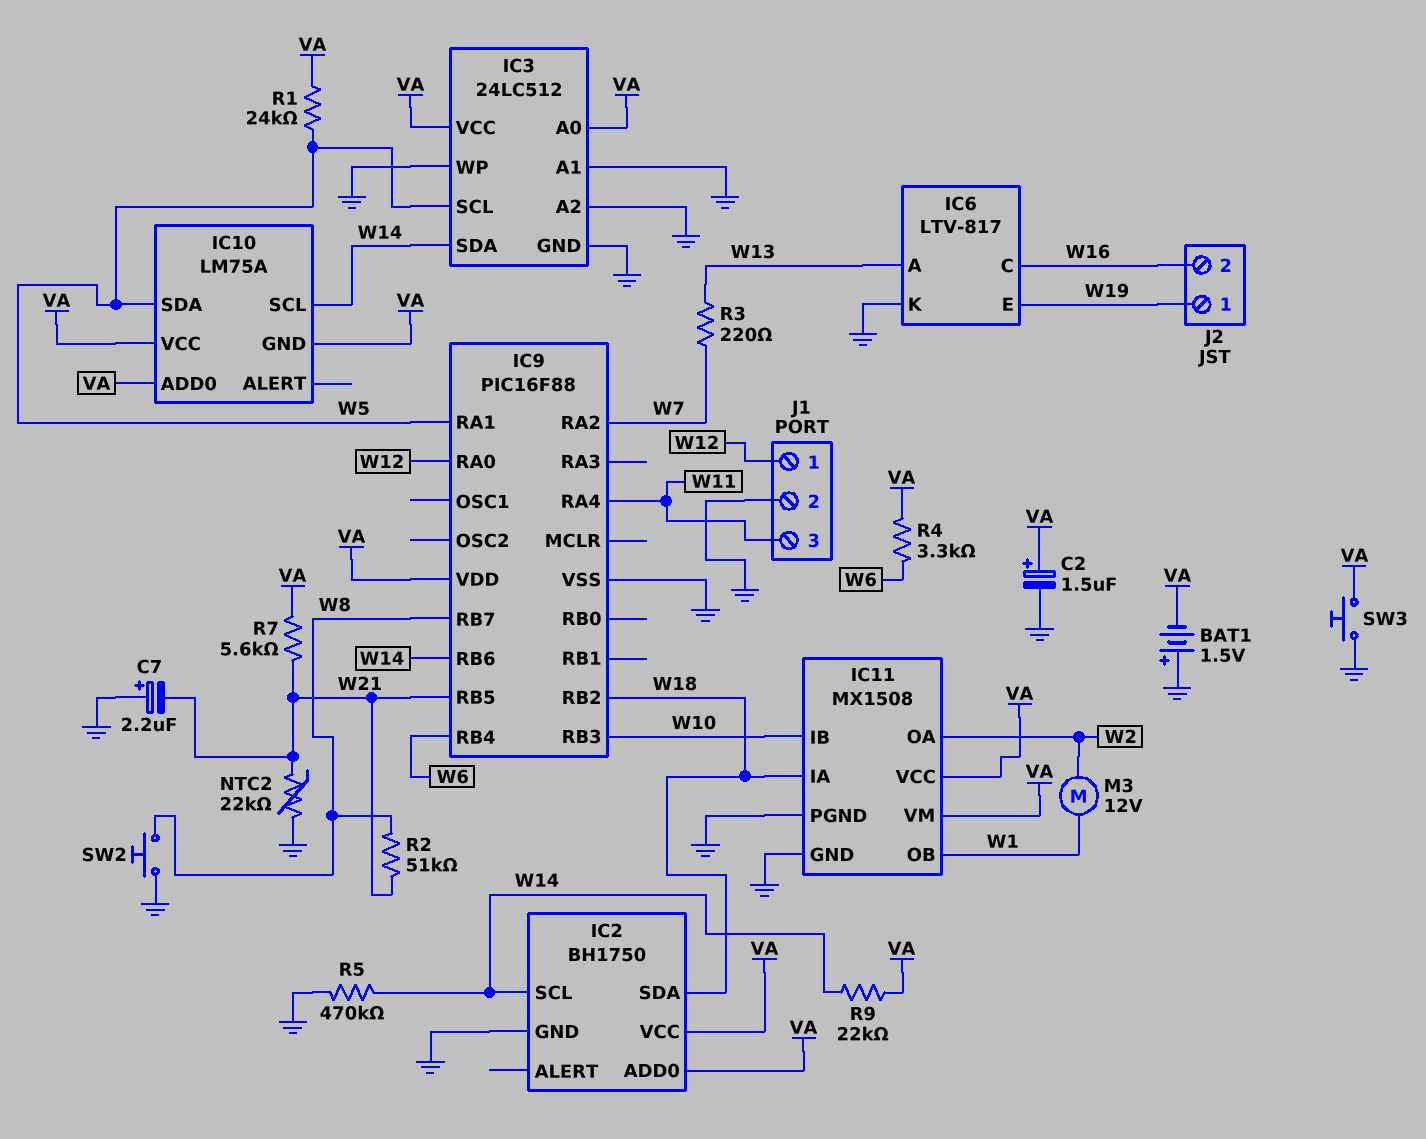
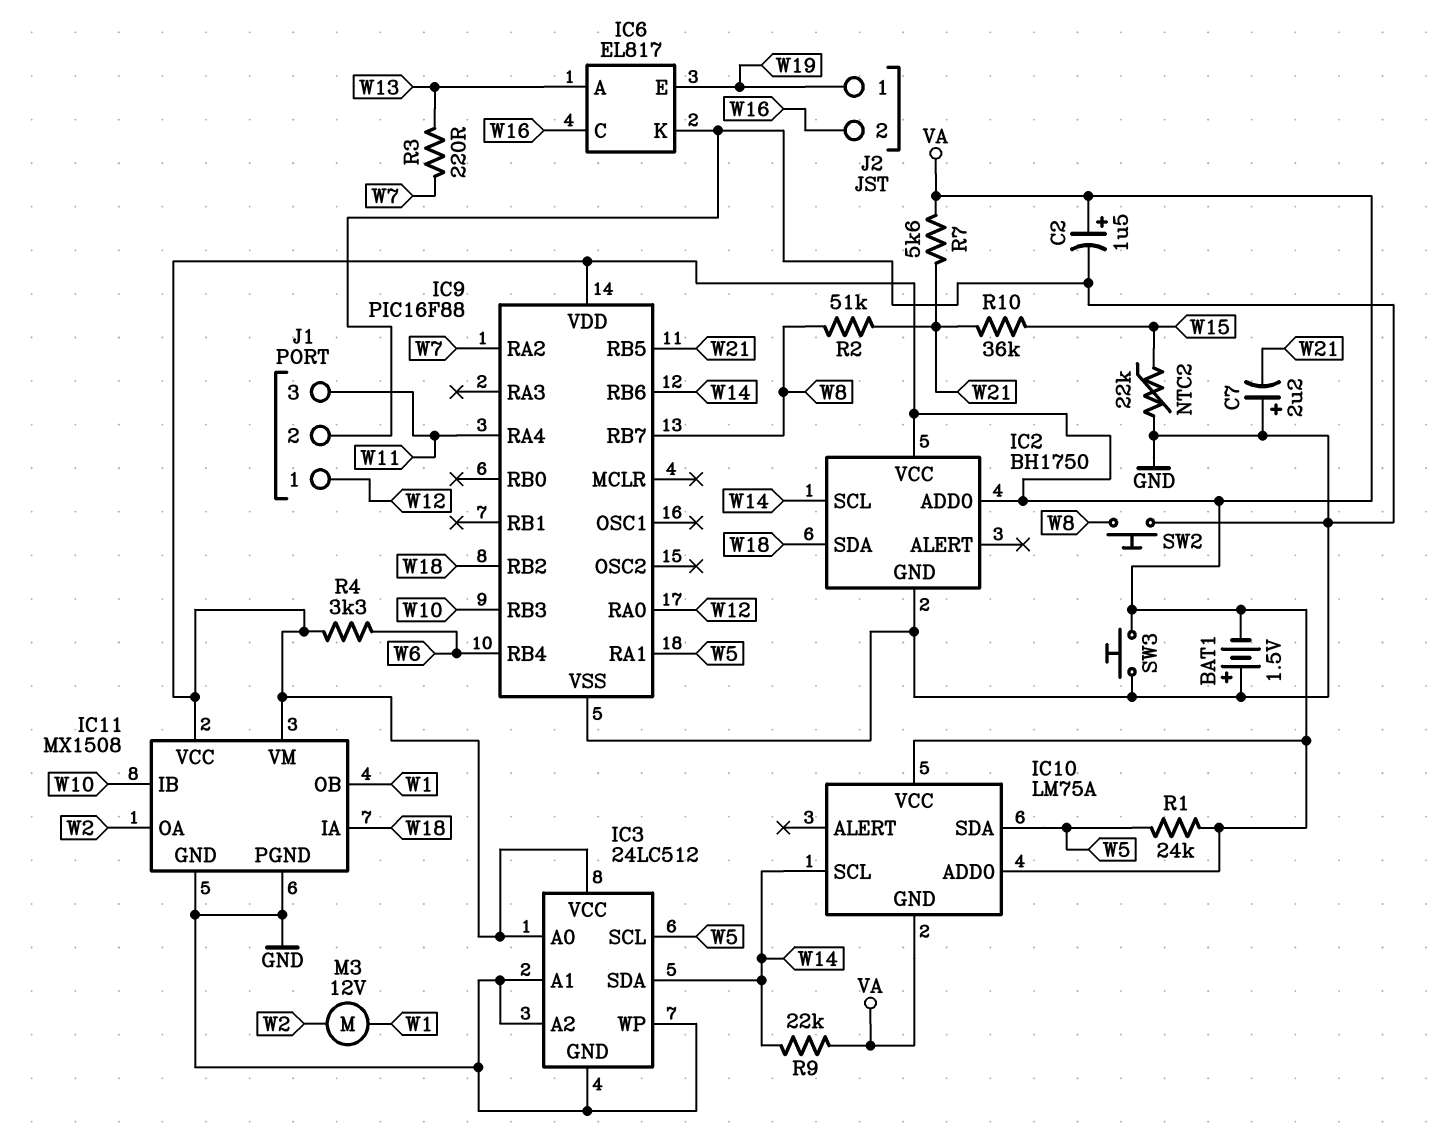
IC6: LTV-817 -> EL817
NTC2: 22k (GND, W21) -> 22k (GND, W15)
R5: 470k (GND, W14) -> none
R10: none -> 36k (W15, W21)

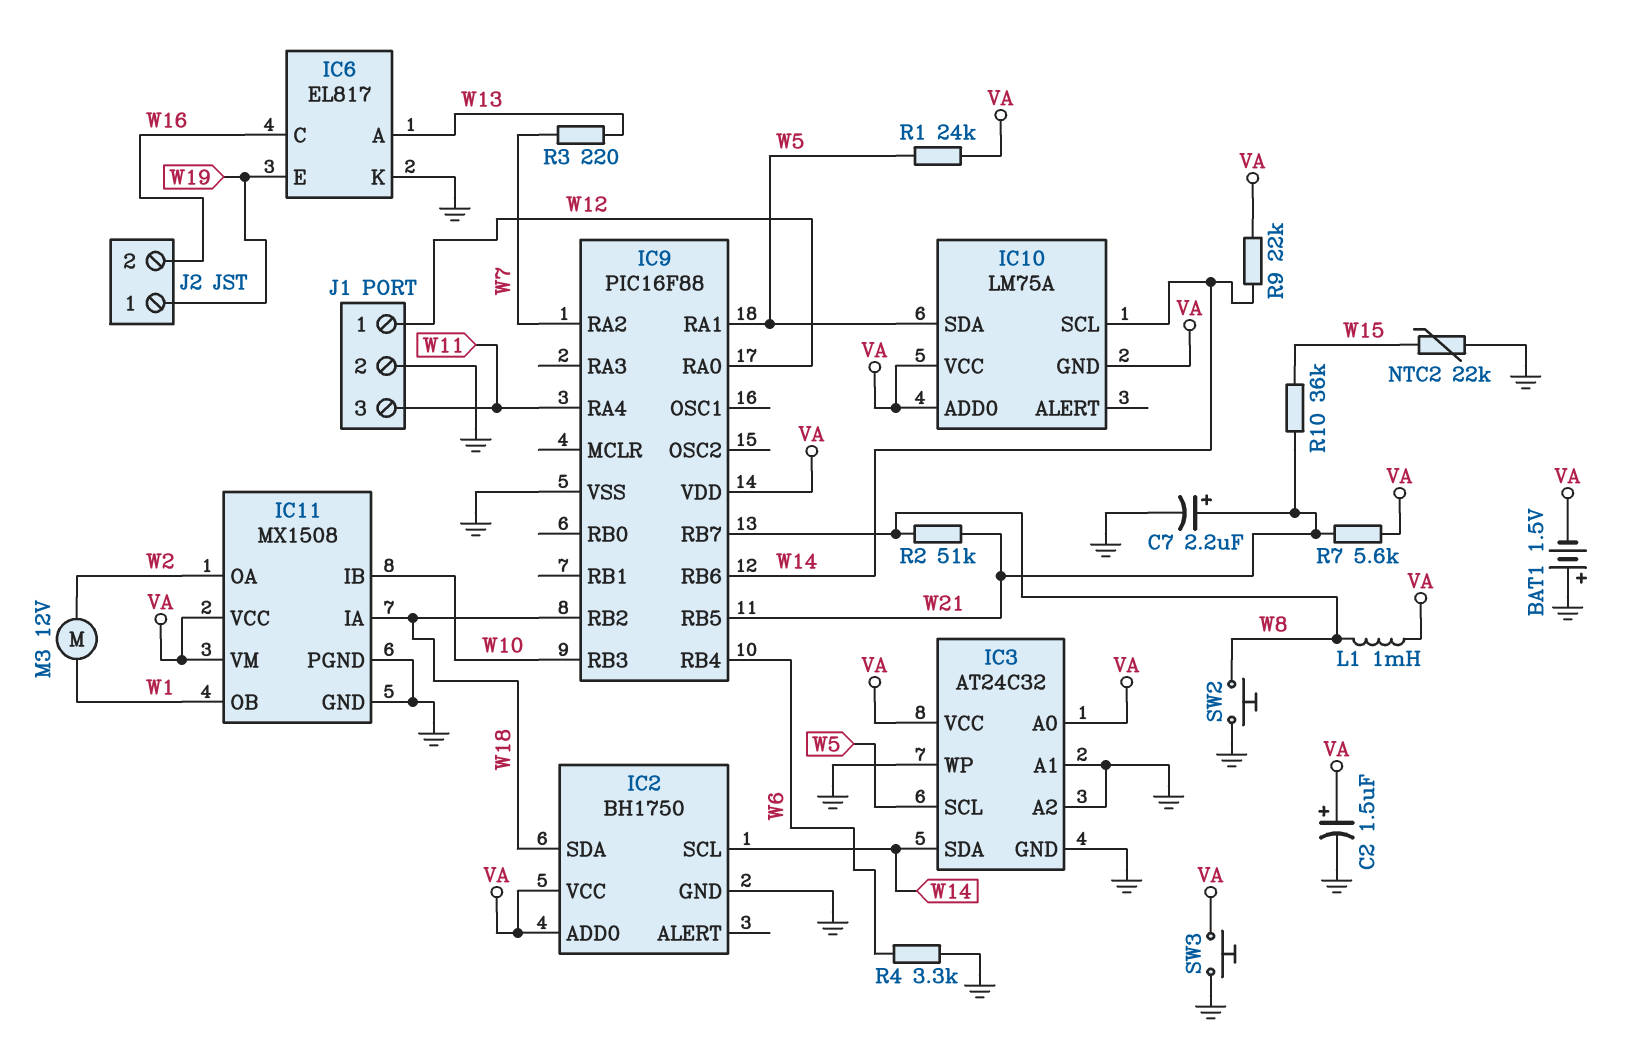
C7: 2.2uF (plus GND, minus W21) -> 2.2uF (plus W21, minus GND)
IC3: 24LC512 -> AT24C32
L1: none -> 1mH (VA, W8)
R4: 3.3k (VA, W6) -> 3.3k (GND, W6)

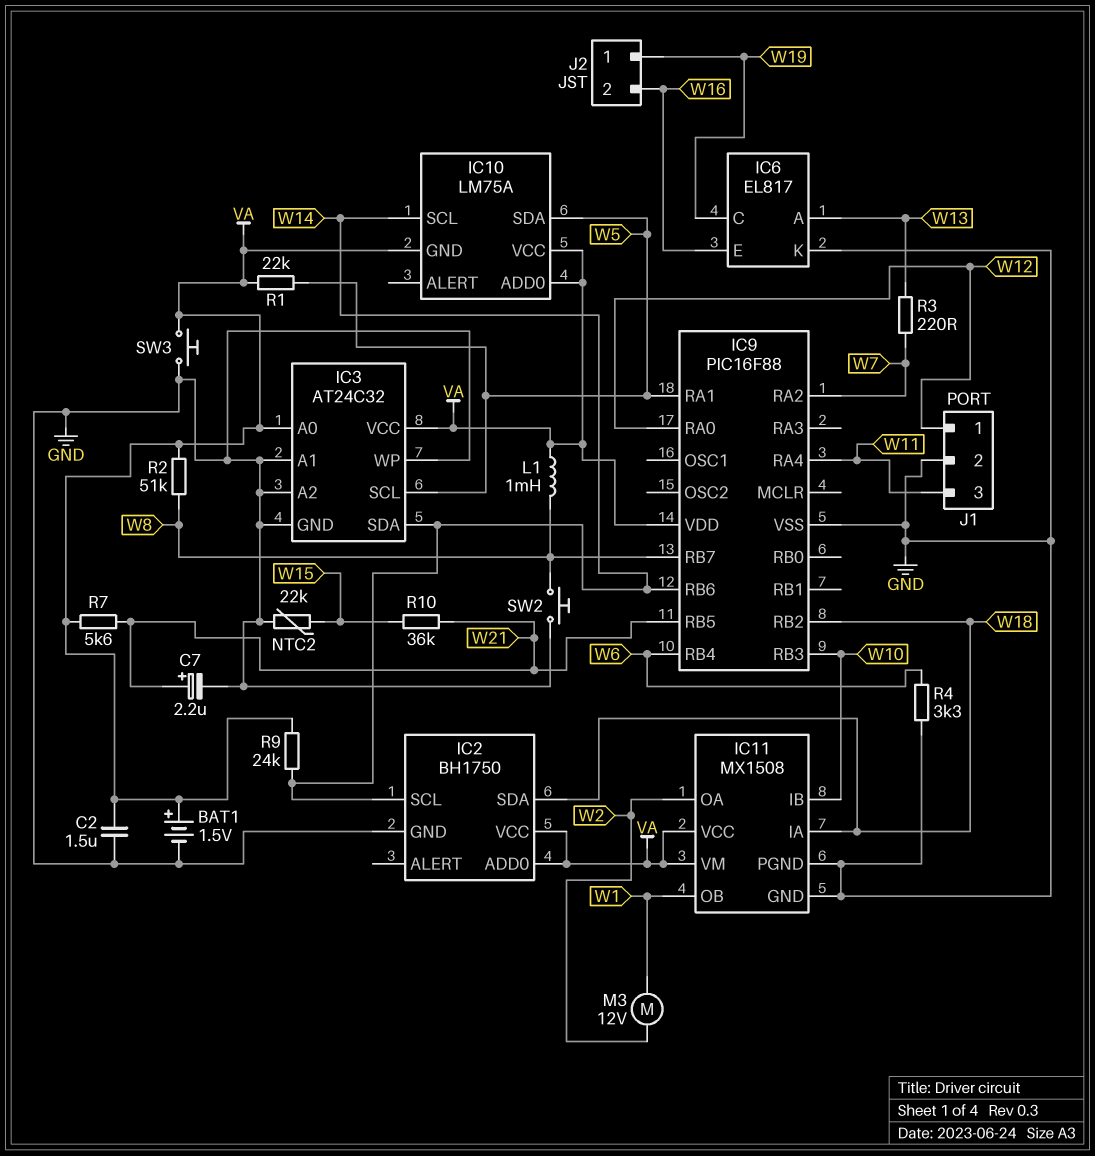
BAT1: 1.5V (plus GND, minus VA) -> 1.5V (plus VA, minus GND)
C2: 1.5uF (plus VA, minus GND) -> 1.5uF (GND, VA)
IC6 pin C: W16 -> W19
IC6 pin E: W19 -> W16
R1: 24k (VA, W5) -> 22k (VA, W5)
R2: 51k (W8, W21) -> 51k (VA, W8)
R9: 22k (VA, W14) -> 24k (VA, W14)

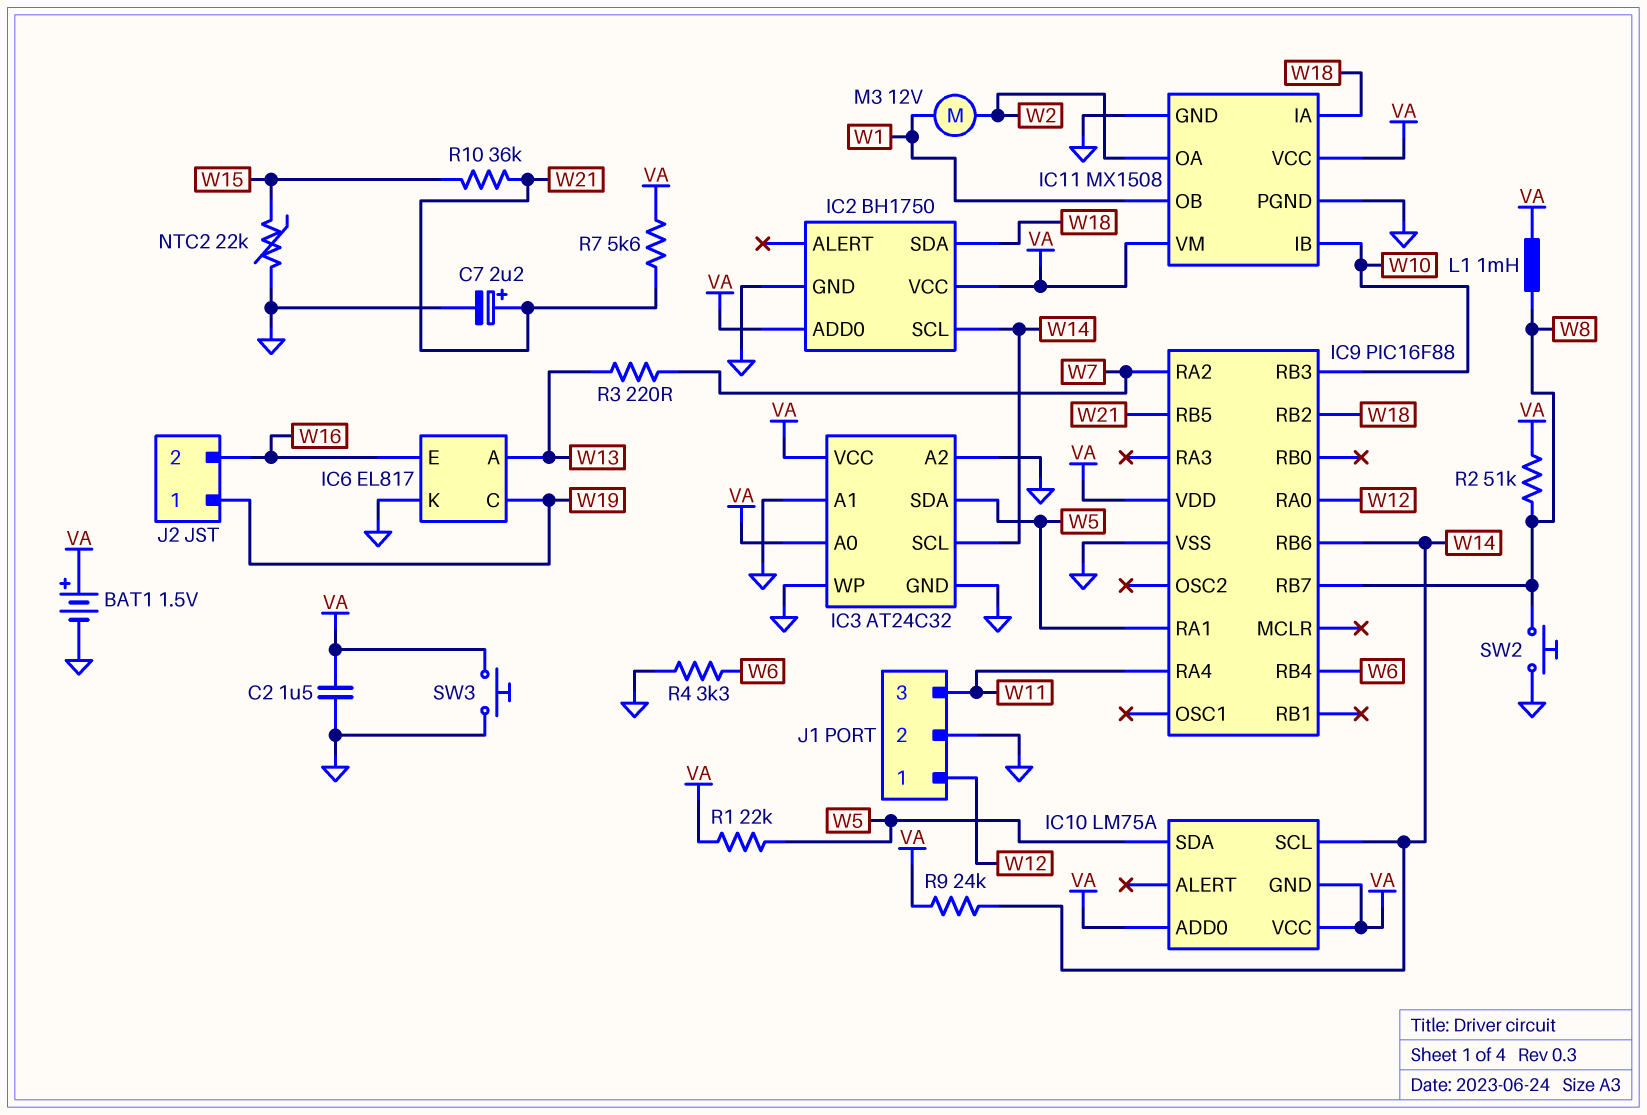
IC3 pin SCL: W5 -> W14
IC3 pin SDA: W14 -> W5

